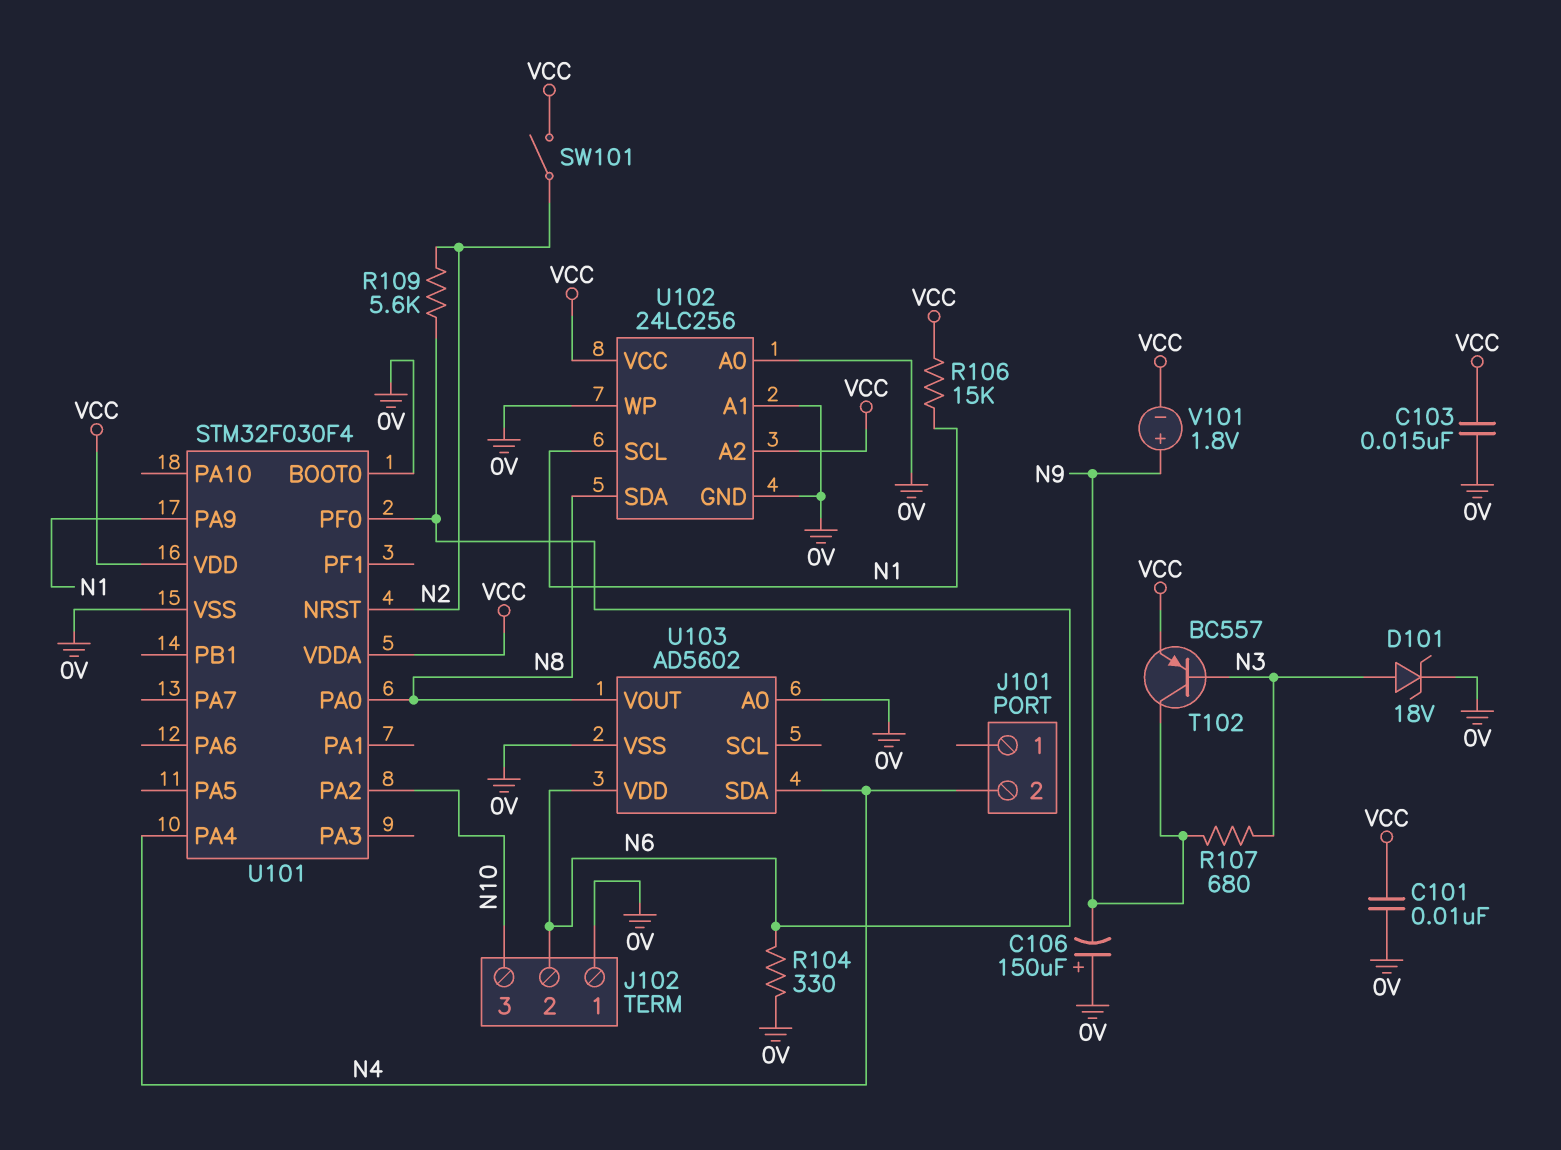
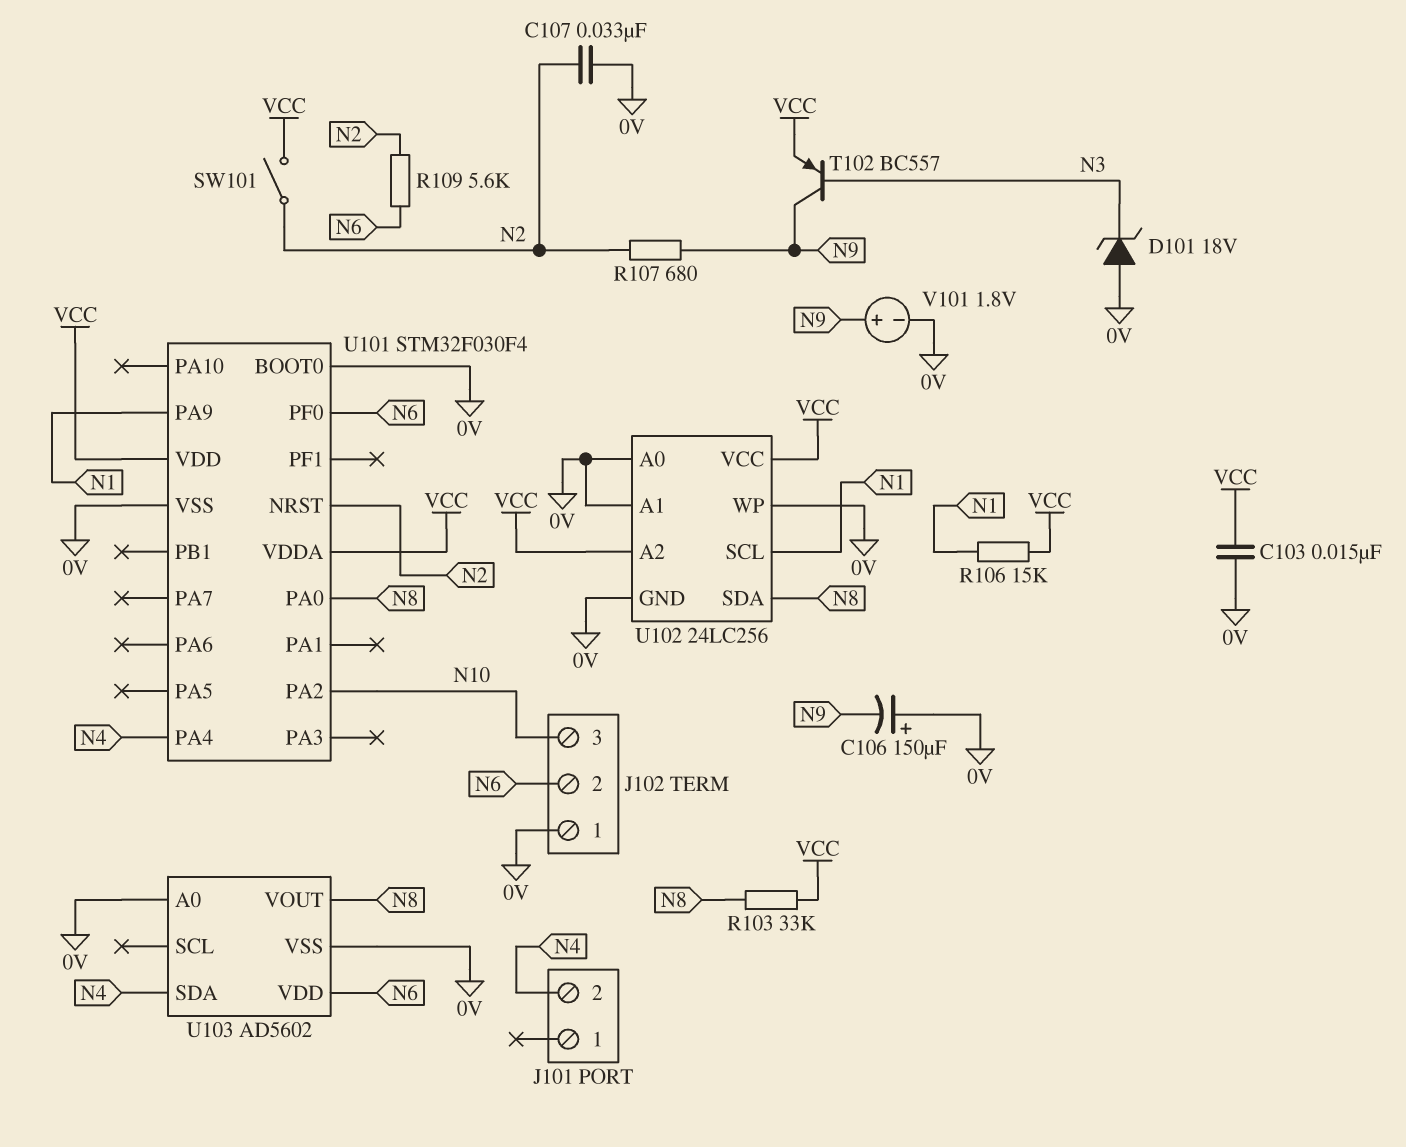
C101: 10nF (0V, VCC) -> none
C107: none -> 33nF (0V, N2)
D101: zener 18V (A N3, K 0V) -> zener 18V (A 0V, K N3)
R103: none -> 33k (N8, VCC)
R104: 330 (0V, N6) -> none
R107: 680 (N3, N9) -> 680 (N2, N9)
V101: 1.8V (plus N9, minus VCC) -> 1.8V (plus N9, minus 0V)

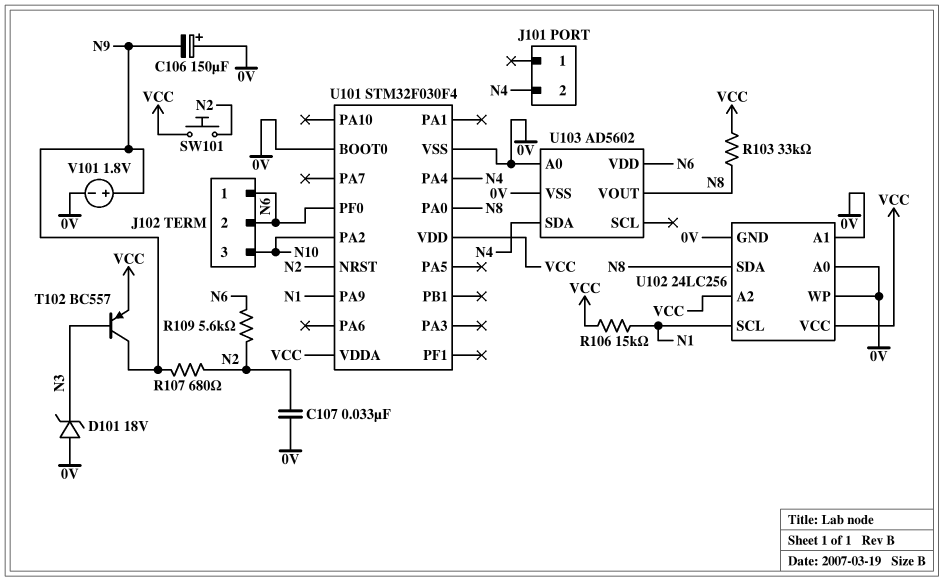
C103: 15nF (0V, VCC) -> none
J102 pin 1: 0V -> N6
SW101: switch (N2, VCC) -> button (N2, VCC)

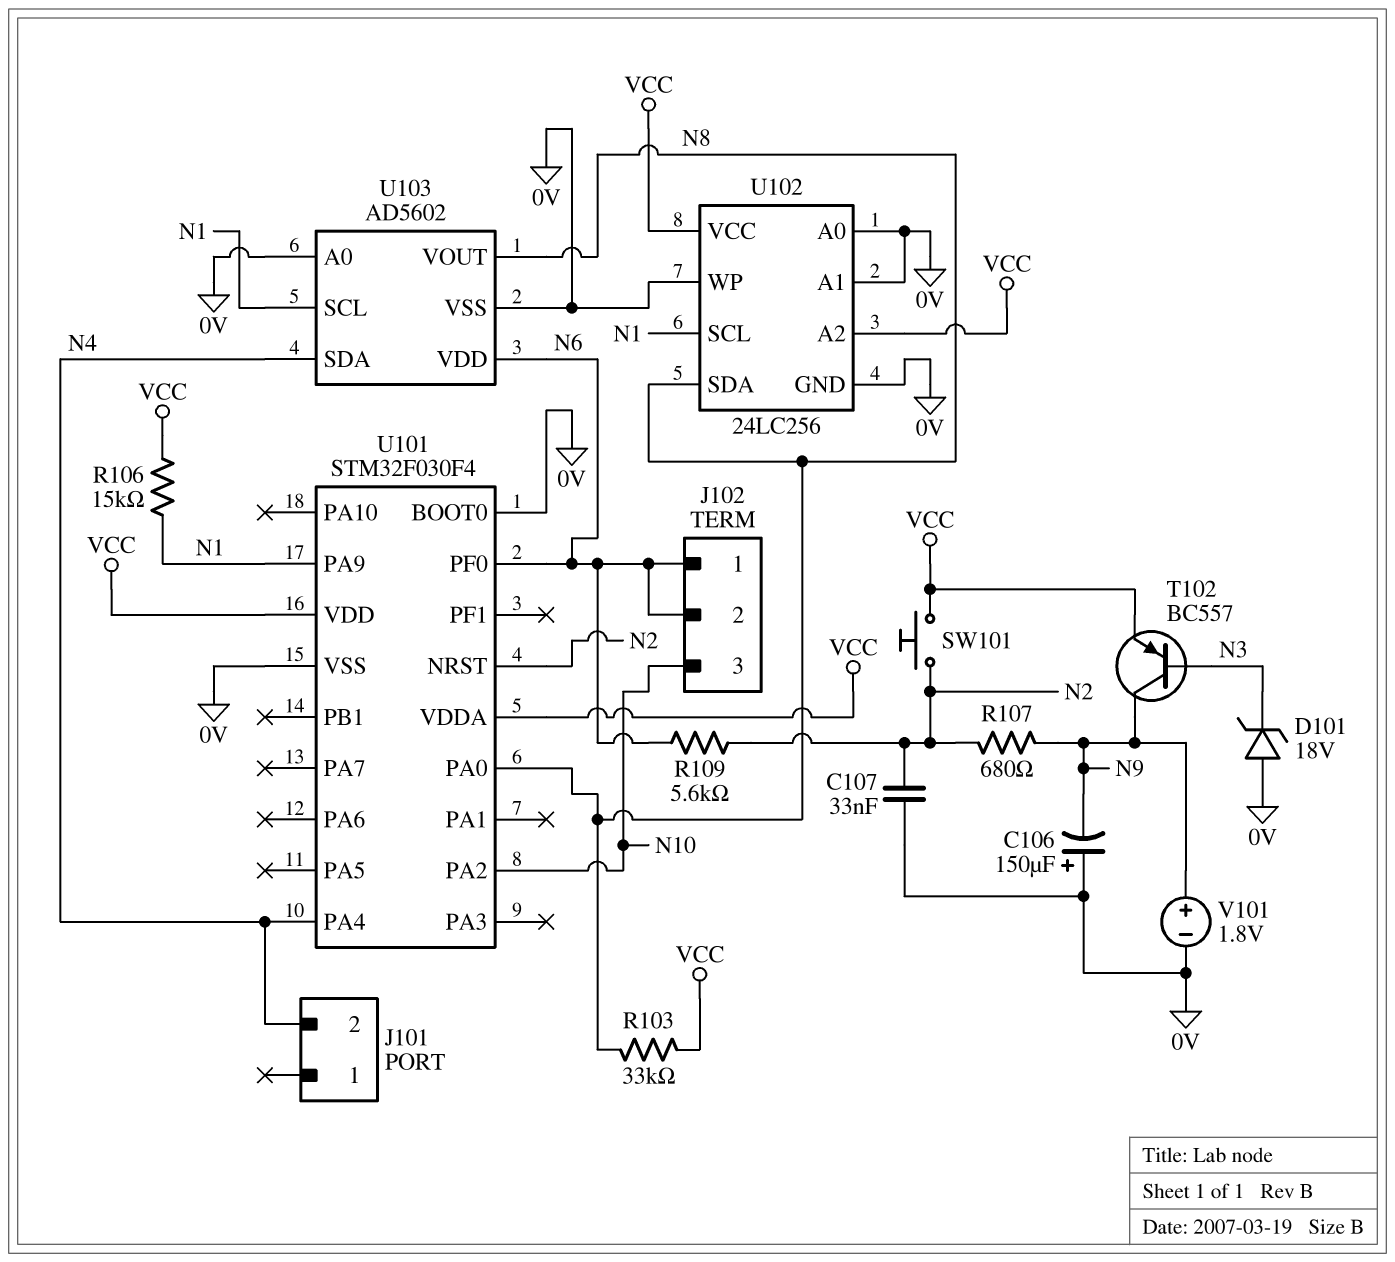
U103 pin SCL: none -> N1

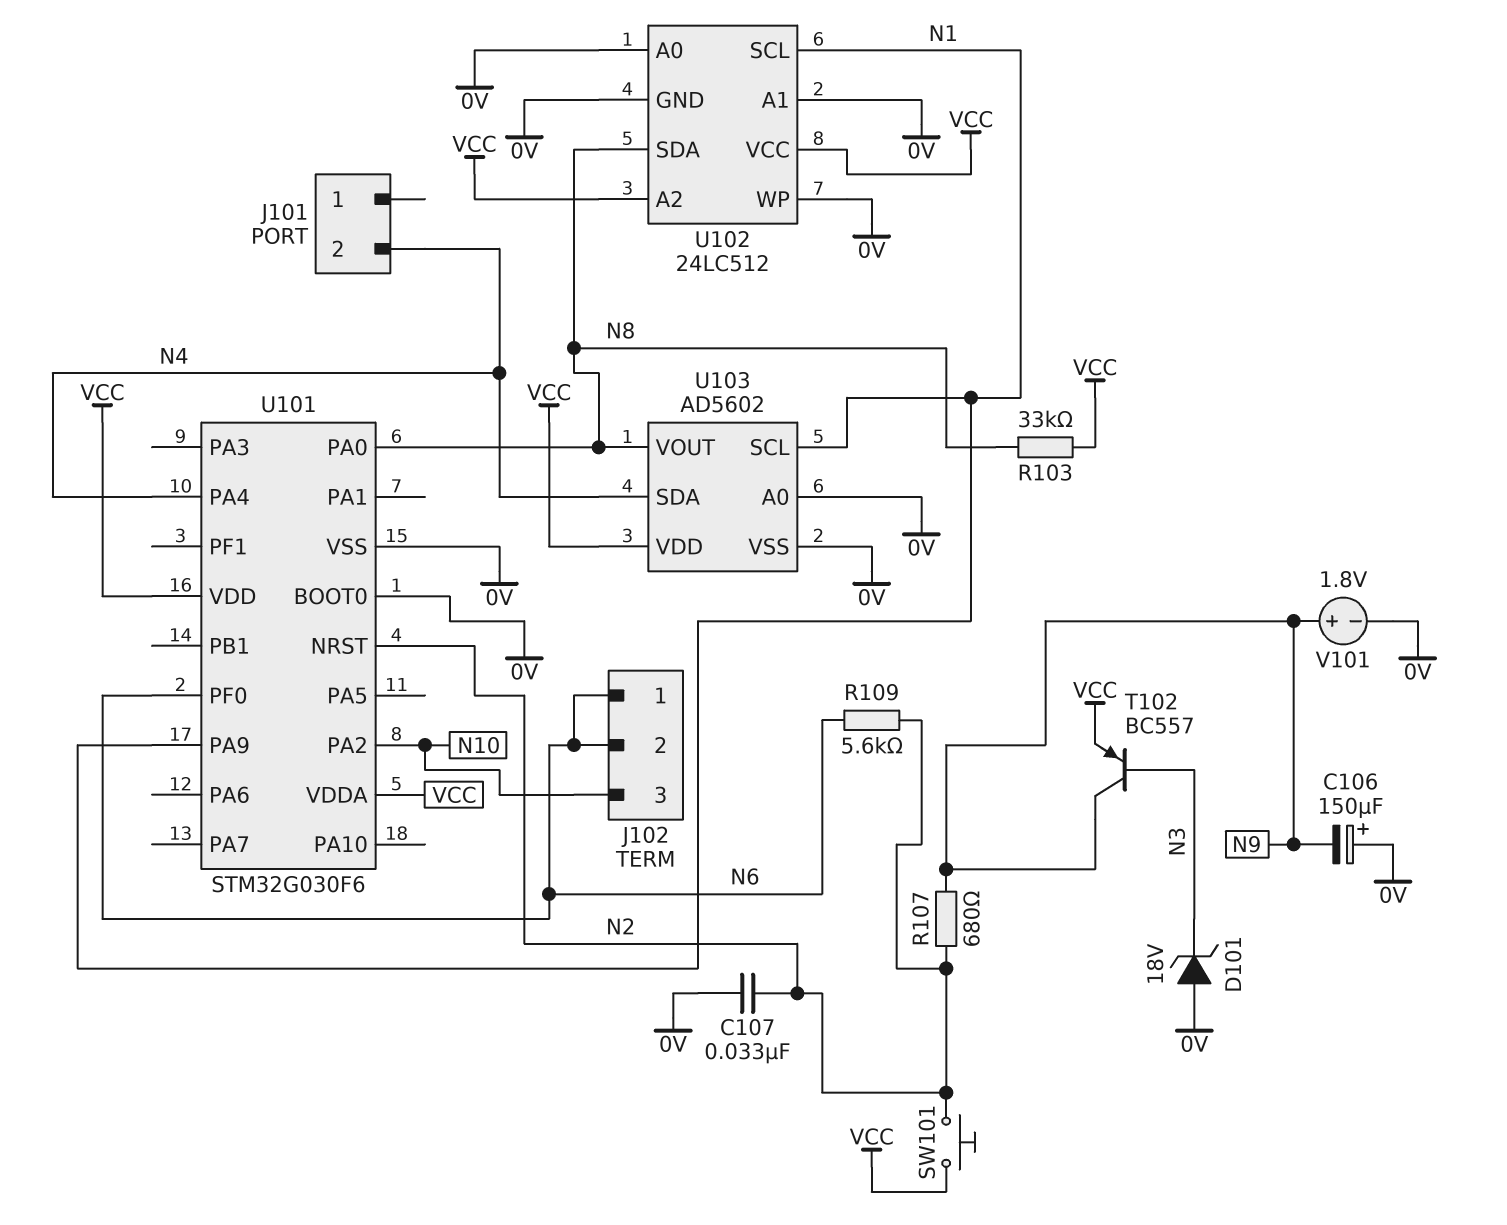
R106: 15k (N1, VCC) -> none
U101: STM32F030F4 -> STM32G030F6
U102: 24LC256 -> 24LC512
U103 pin VDD: N6 -> VCC

